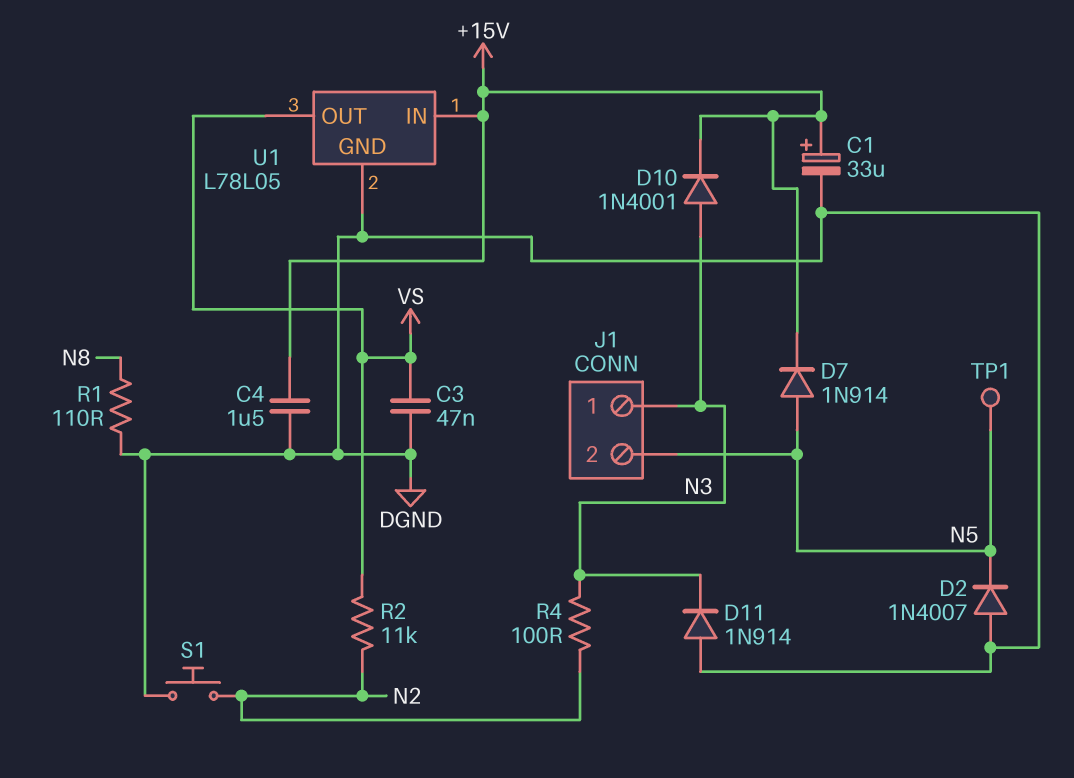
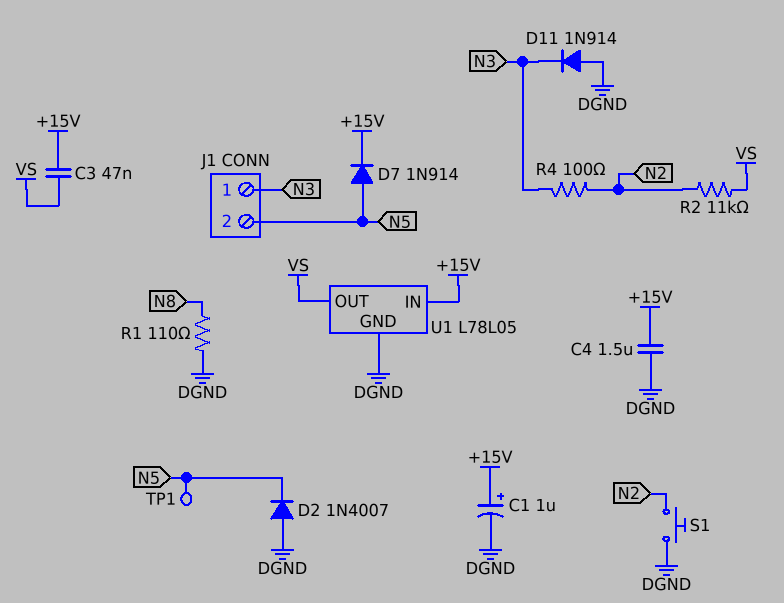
C1: 33uF (plus +15V, minus DGND) -> 1uF (plus +15V, minus DGND)
C3: 47nF (DGND, VS) -> 47nF (+15V, VS)
D10: diode 1N4001 (A N3, K +15V) -> none

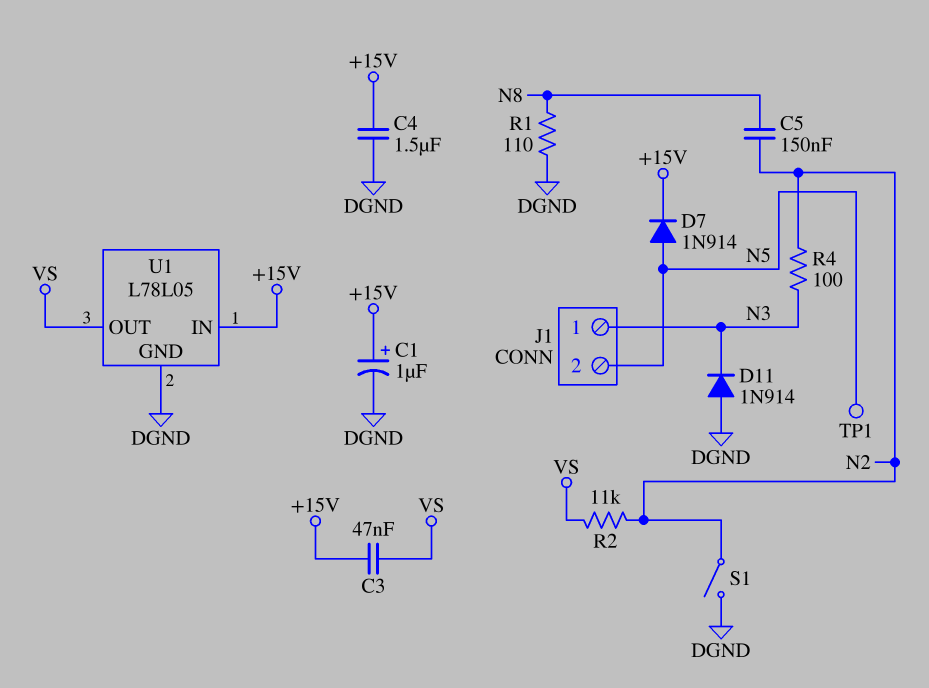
C5: none -> 150nF (N2, N8)
D2: diode 1N4007 (A DGND, K N5) -> none
S1: button (DGND, N2) -> switch (DGND, N2)

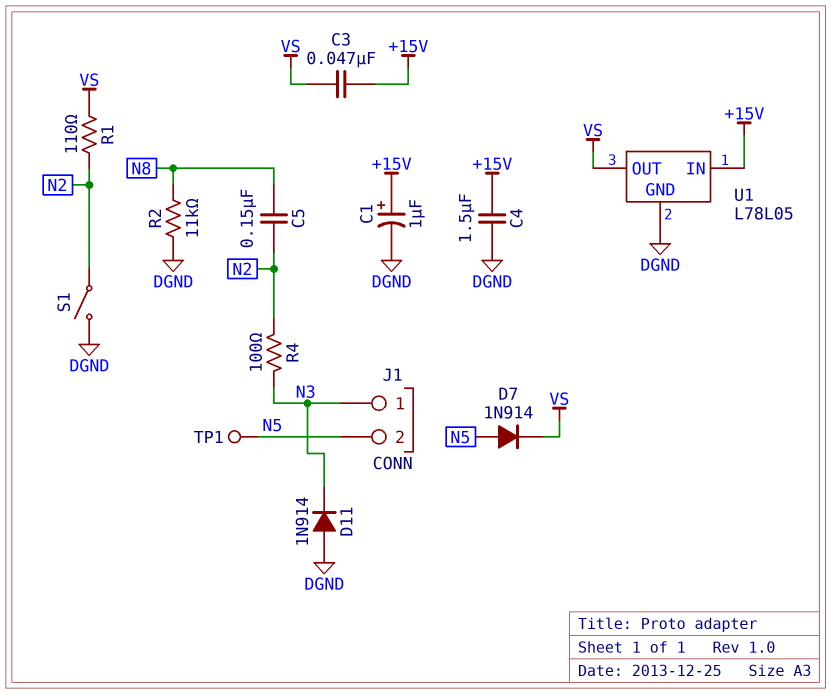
D7: diode 1N914 (A N5, K +15V) -> diode 1N914 (A N5, K VS)
R1: 110 (DGND, N8) -> 110 (N2, VS)
R2: 11k (N2, VS) -> 11k (DGND, N8)

